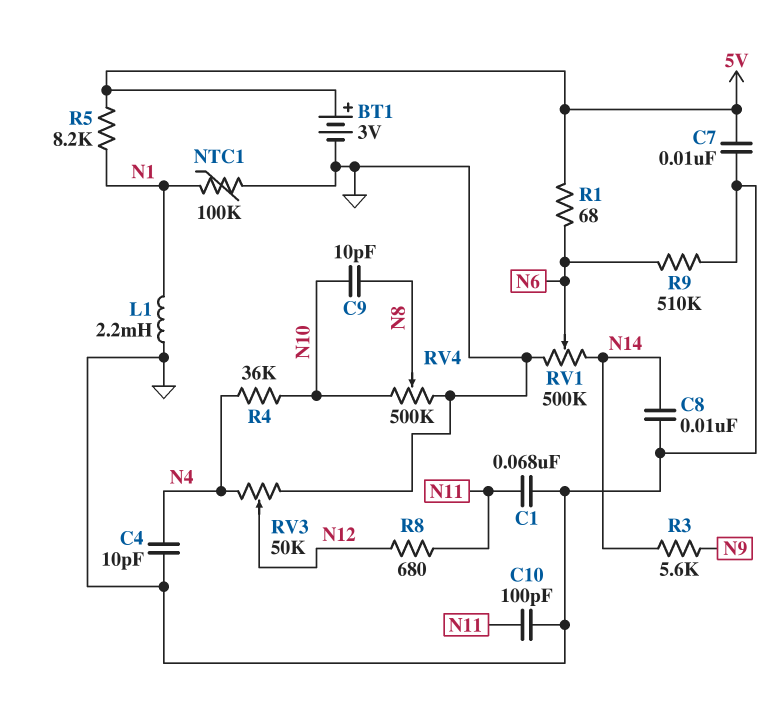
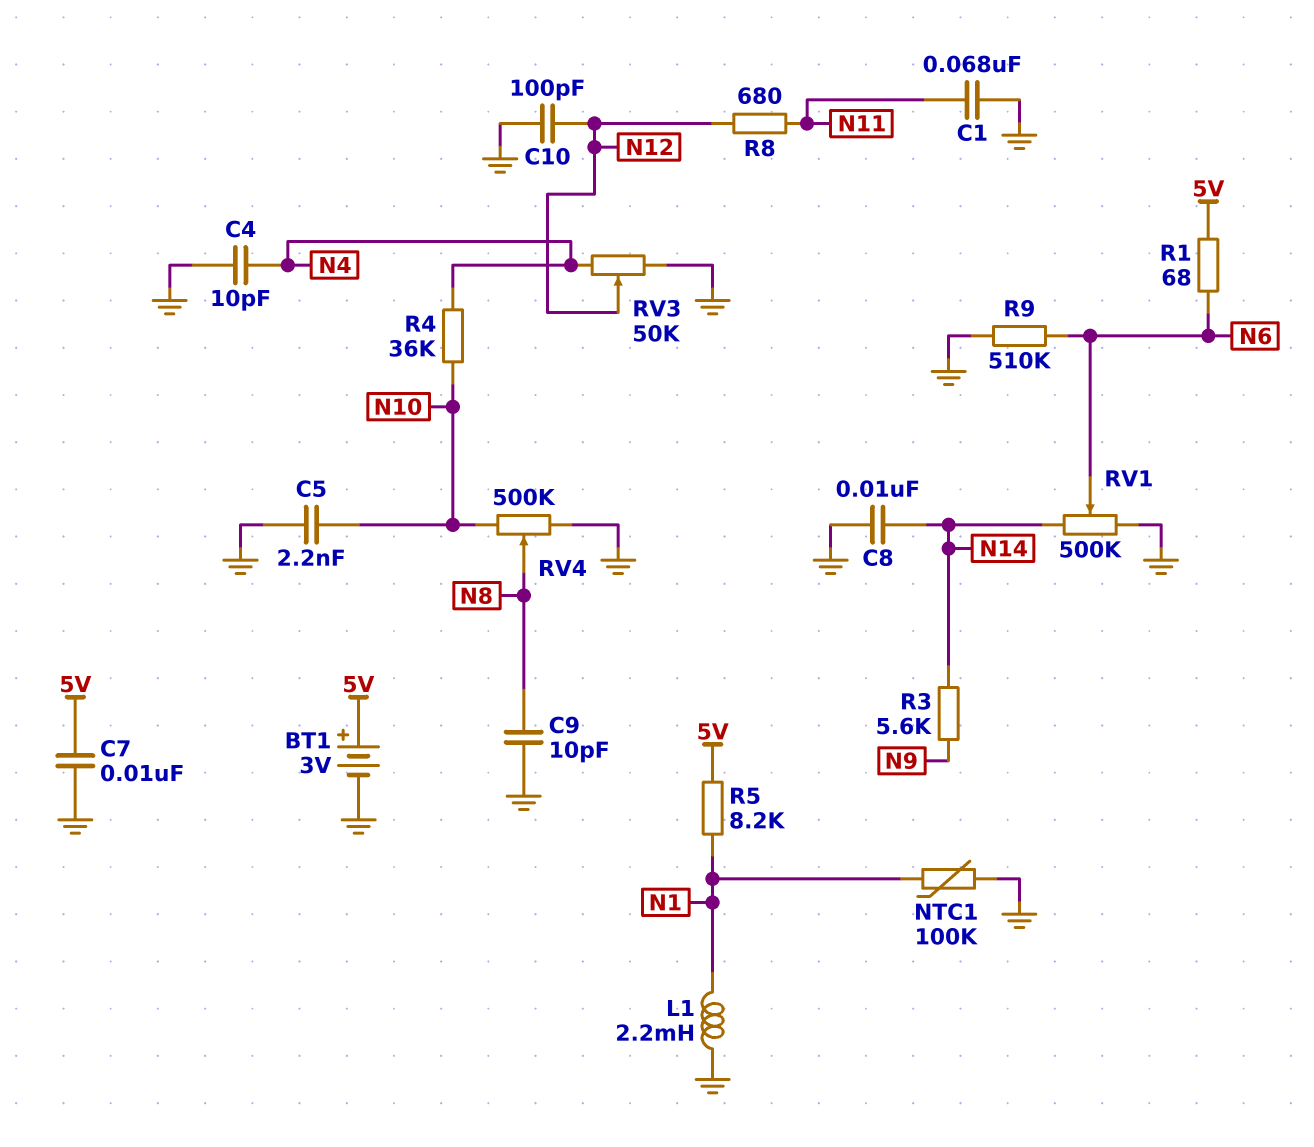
C5: none -> 2.2nF (GND, N10)
C9: 10pF (N8, N10) -> 10pF (GND, N8)
C10: 100pF (GND, N11) -> 100pF (GND, N12)

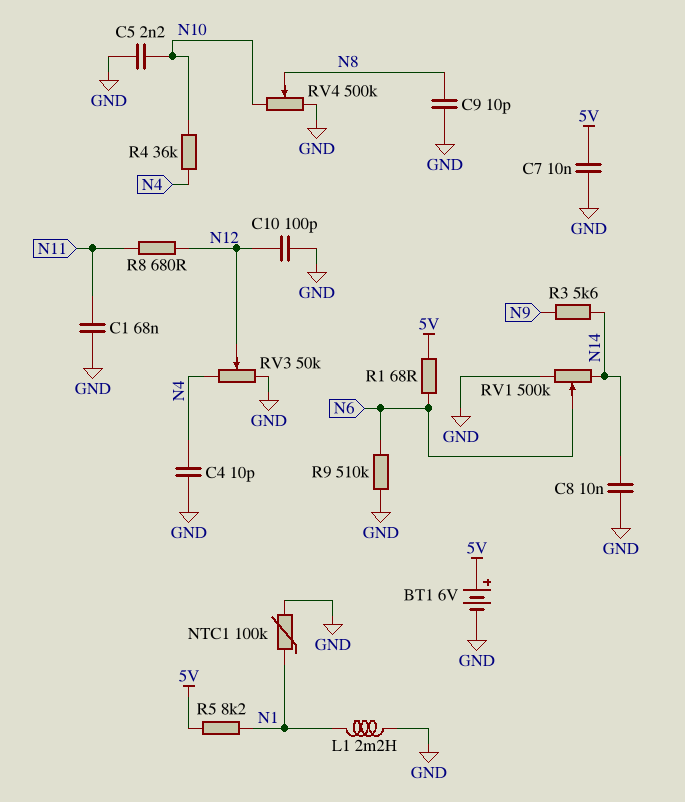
BT1: 3V (plus 5V, minus GND) -> 6V (plus 5V, minus GND)

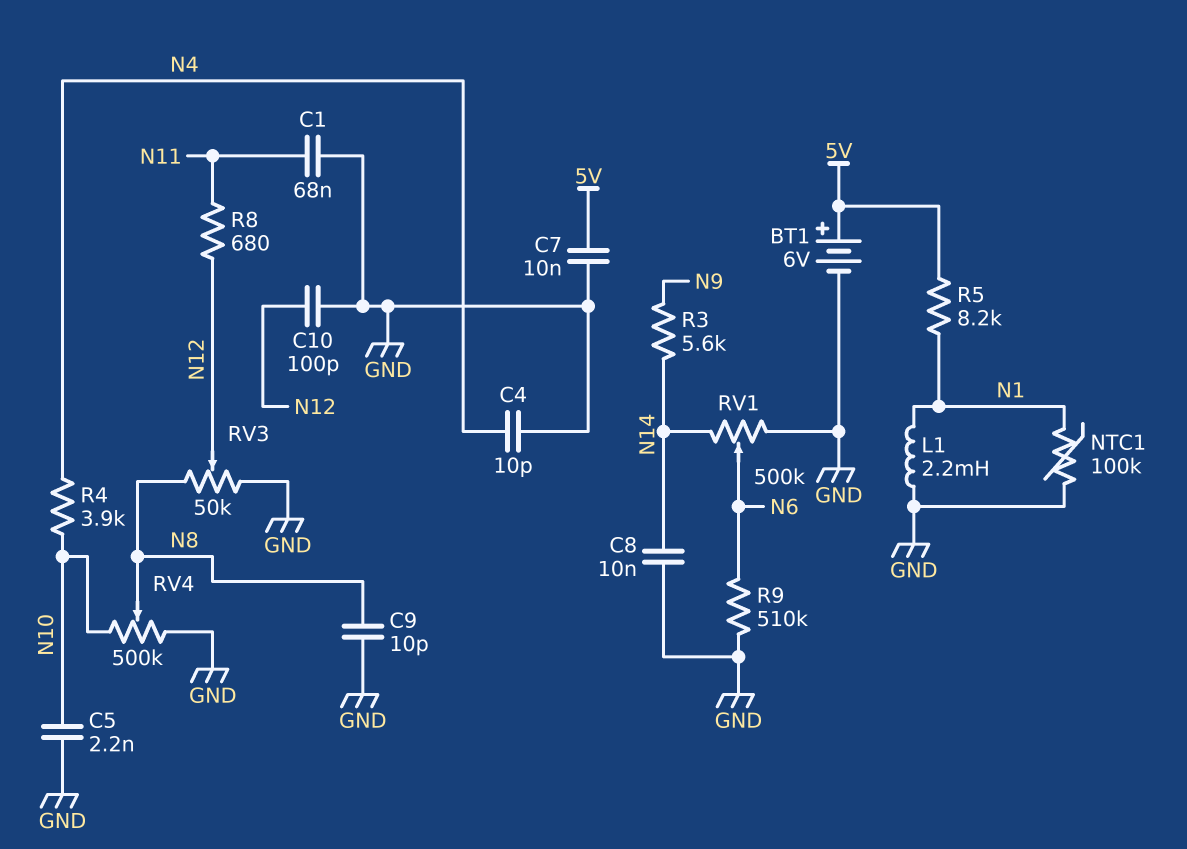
R1: 68 (5V, N6) -> none
R4: 36k (N4, N10) -> 3.9k (N4, N10)
RV3: 50k (GND, N4, wiper N12) -> 50k (GND, N8, wiper N12)

